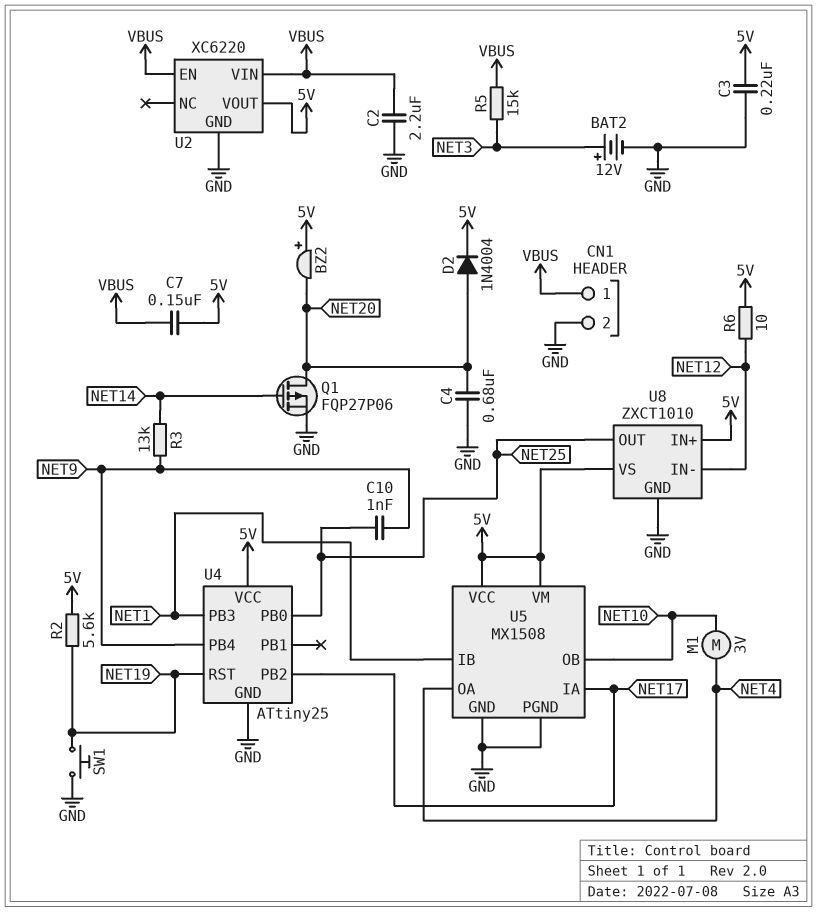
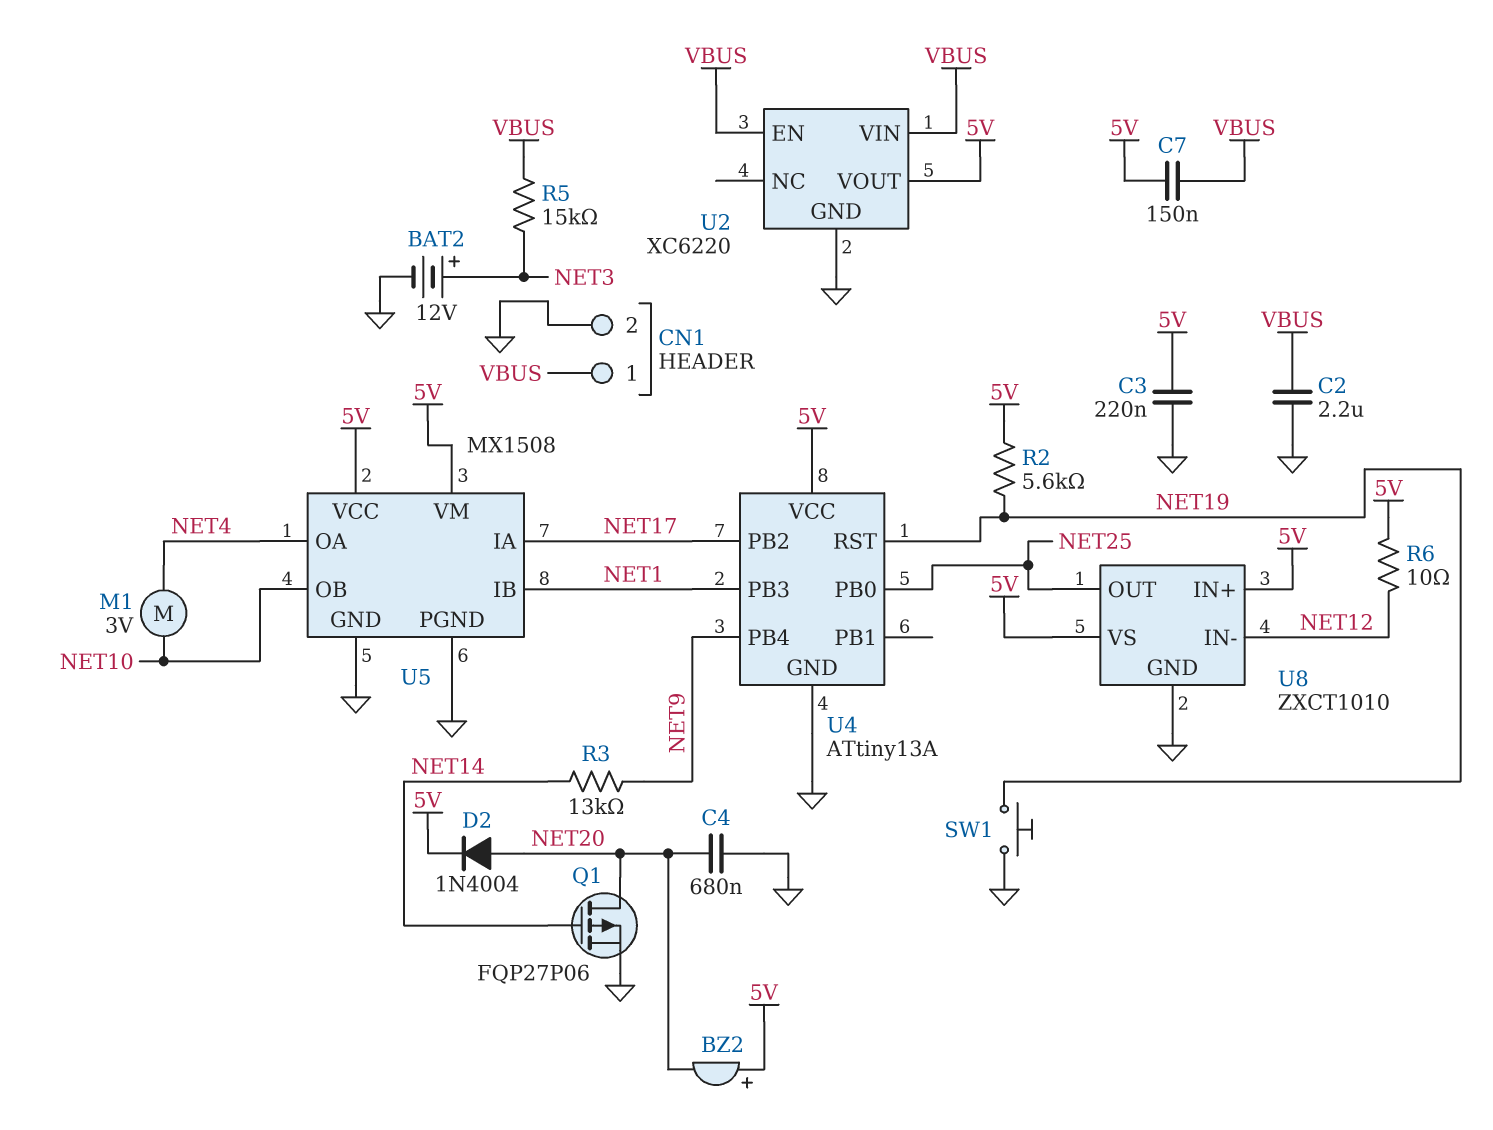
C10: 1nF (NET9, NET25) -> none
U4: ATtiny25 -> ATtiny13A

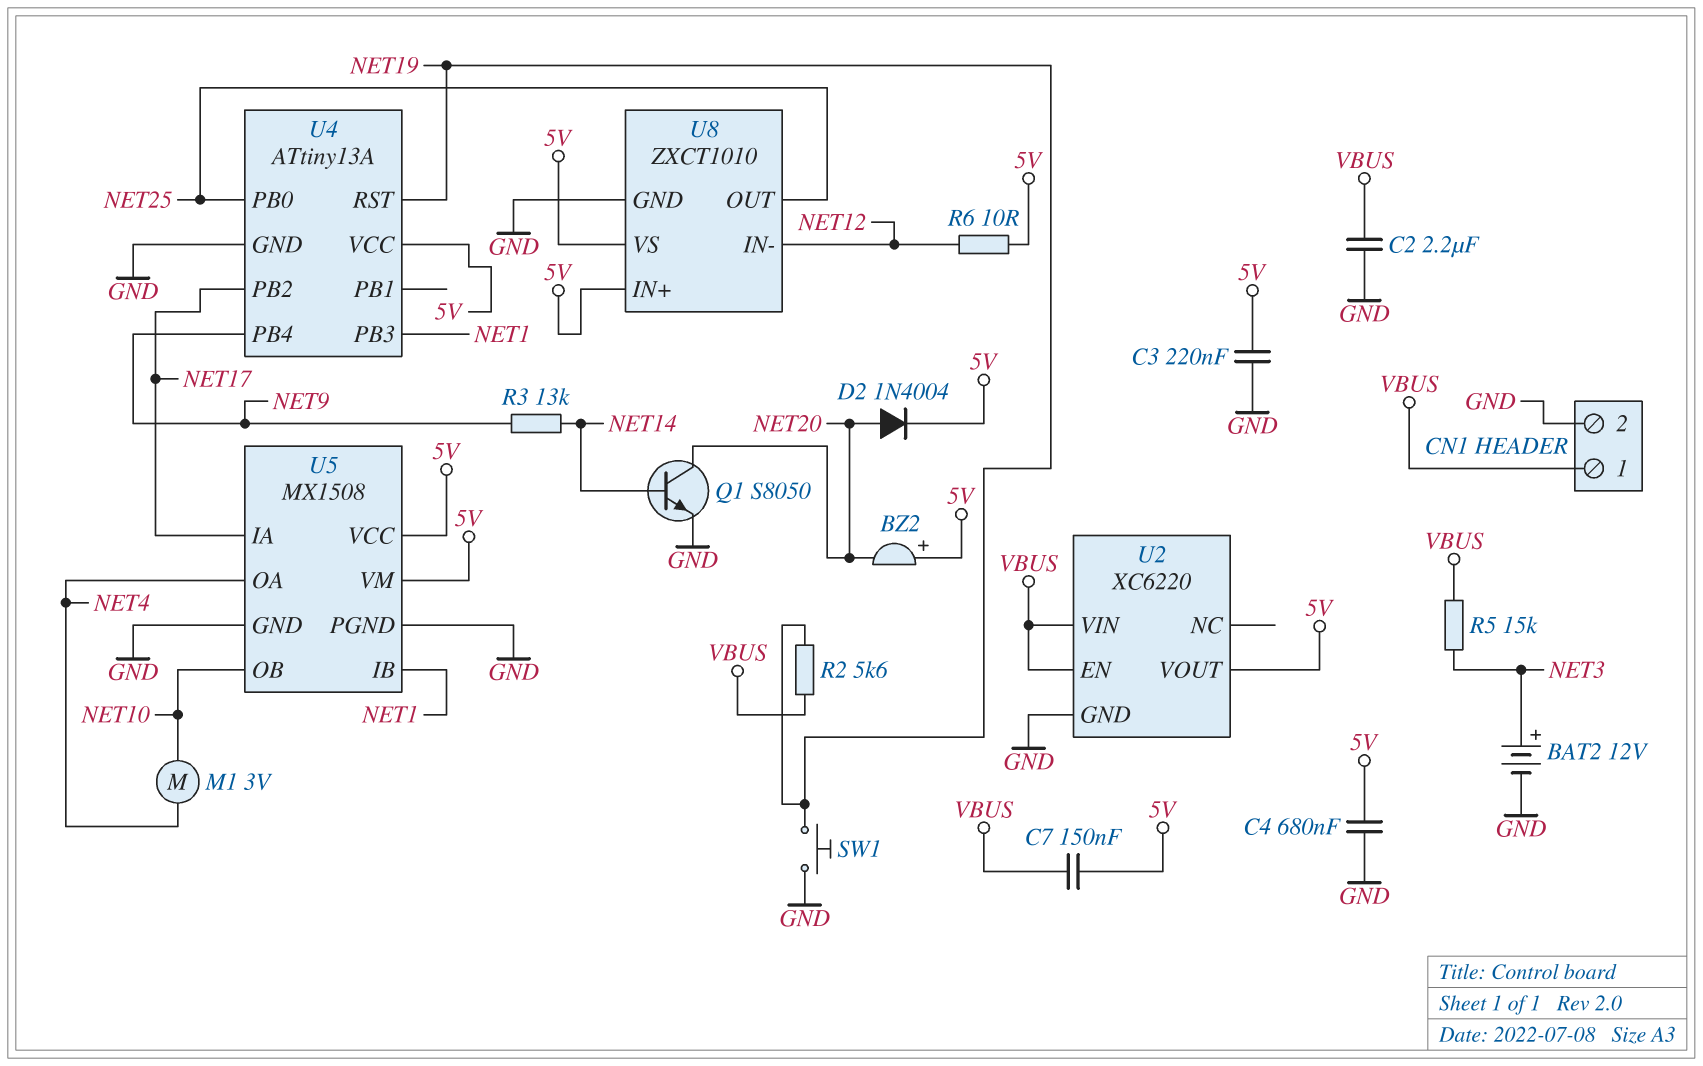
C4: 680nF (GND, NET20) -> 680nF (5V, GND)
Q1: PMOS FQP27P06 (G NET14, D NET20, S GND) -> NPN S8050 (B NET14, C NET20, E GND)
R2: 5.6k (5V, NET19) -> 5.6k (NET19, VBUS)

